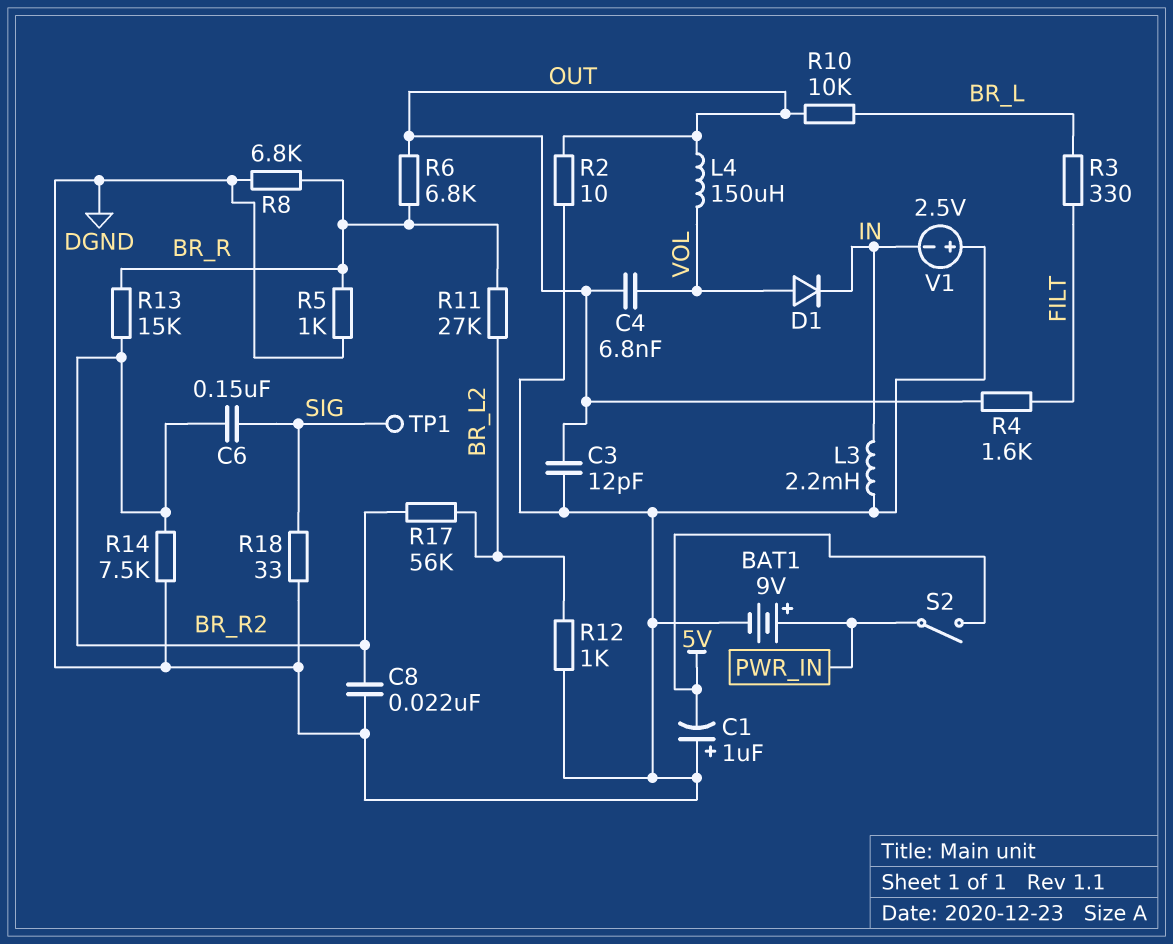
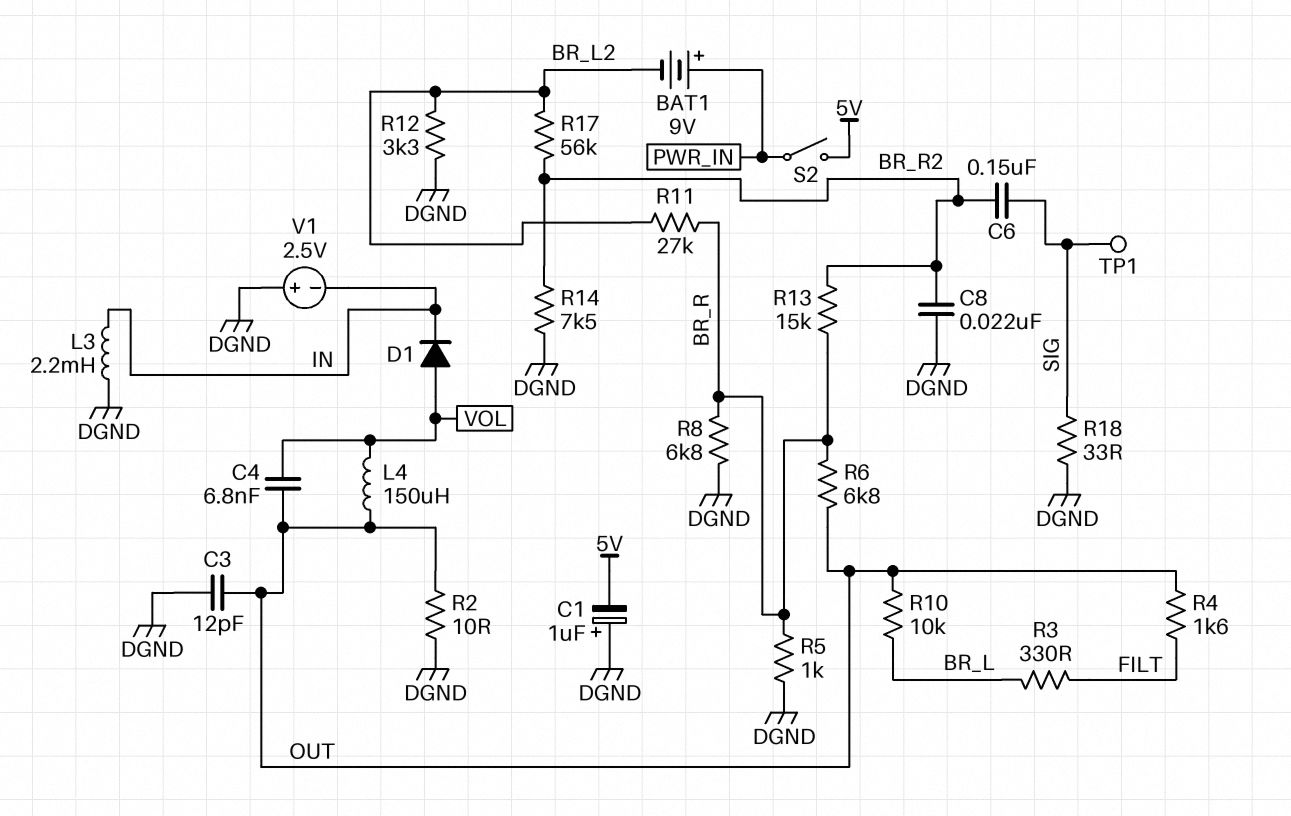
BAT1: 9V (plus PWR_IN, minus DGND) -> 9V (plus PWR_IN, minus BR_L2)
R12: 1k (BR_L2, DGND) -> 3.3k (BR_L2, DGND)

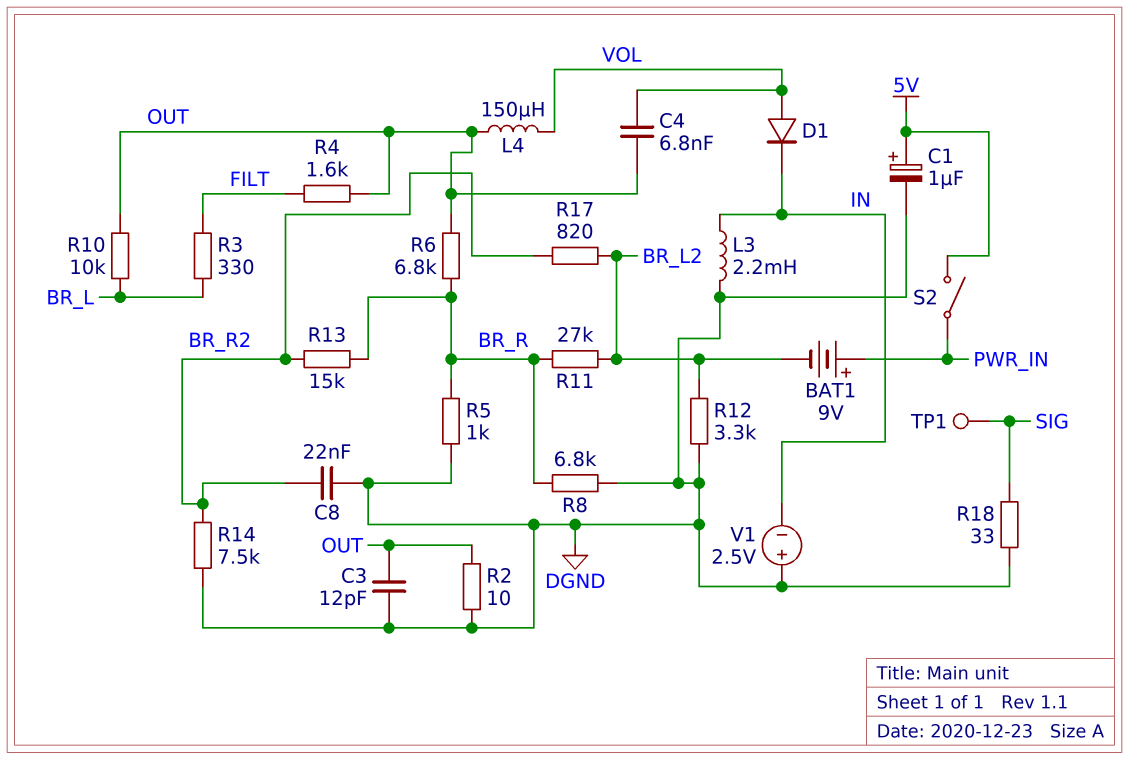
C1: 1uF (plus DGND, minus 5V) -> 1uF (plus 5V, minus DGND)
C6: 150nF (BR_R2, SIG) -> none
R17: 56k (BR_L2, BR_R2) -> 820 (BR_L2, BR_R2)

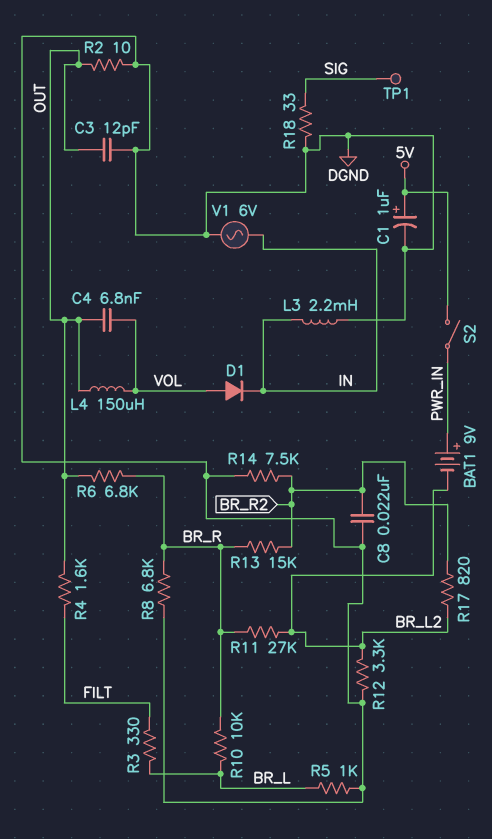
R5: 1k (BR_R, DGND) -> 1k (BR_L, DGND)
R10: 10k (BR_L, OUT) -> 10k (BR_L, BR_R)
V1: 2.5V (plus DGND, minus IN) -> AC 6V (DGND, IN)

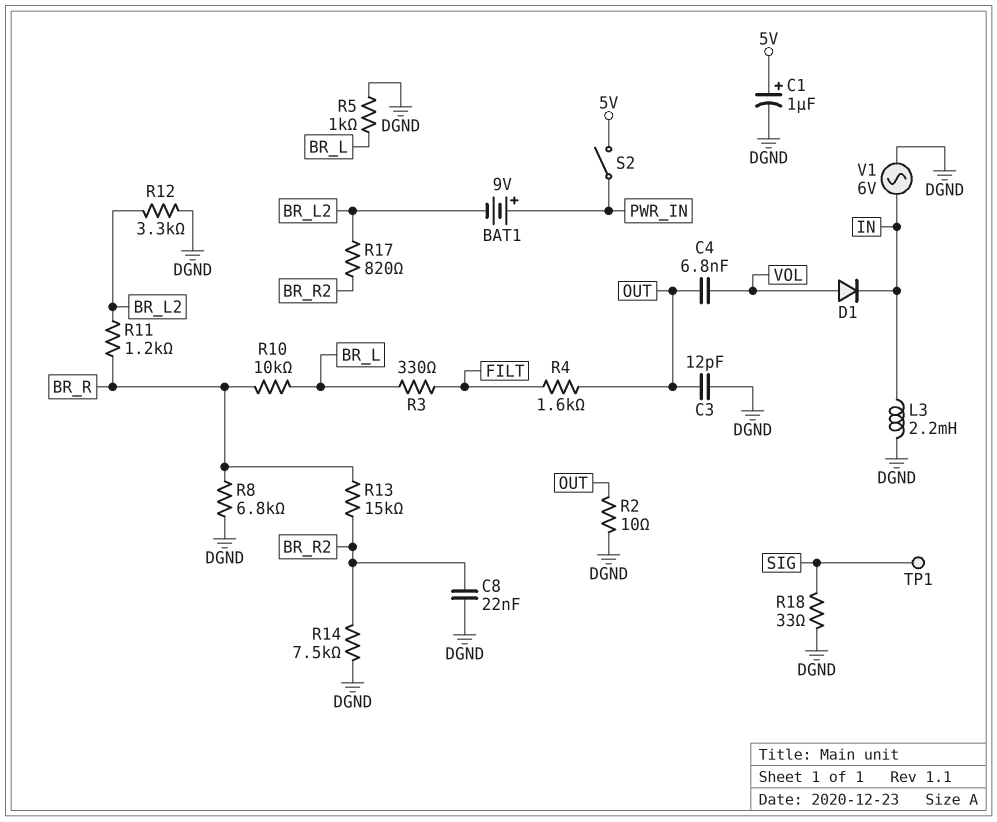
L4: 150uH (OUT, VOL) -> none
R6: 6.8k (BR_R, OUT) -> none
R11: 27k (BR_L2, BR_R) -> 1.2k (BR_L2, BR_R)

